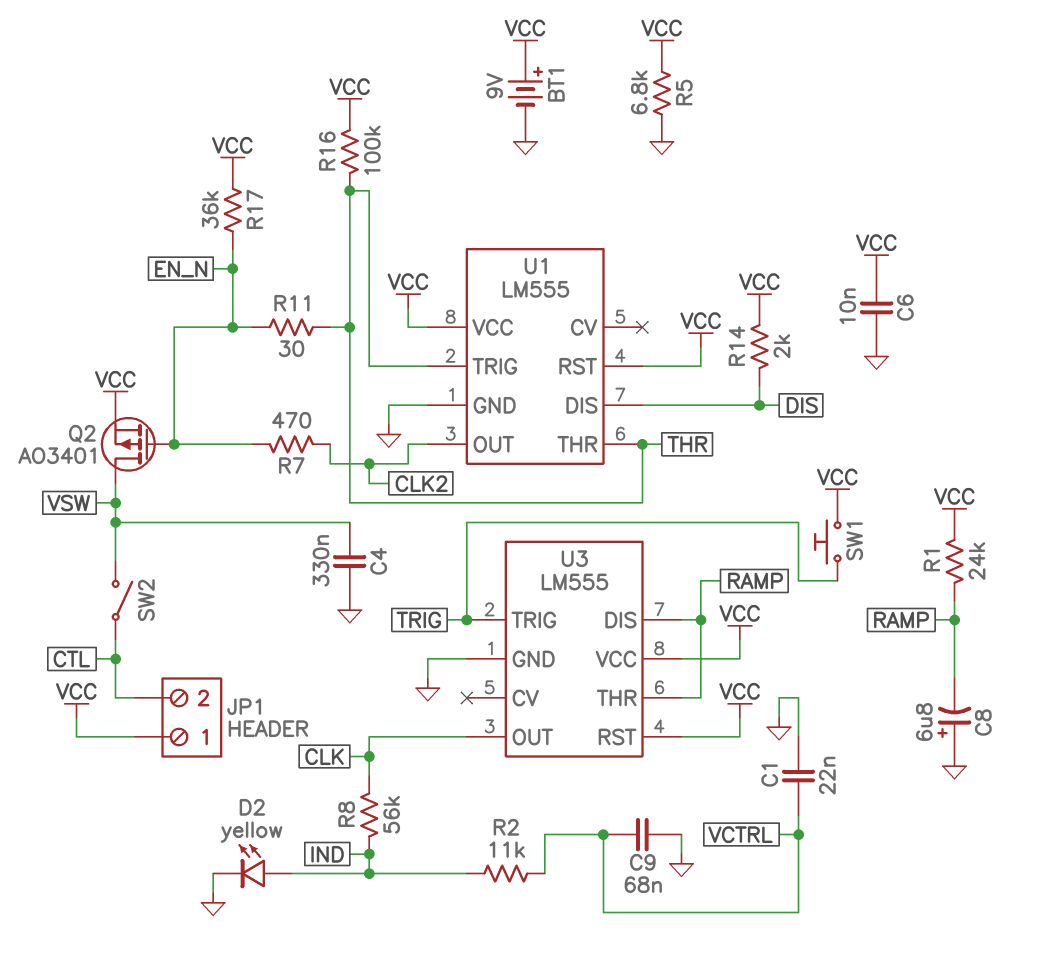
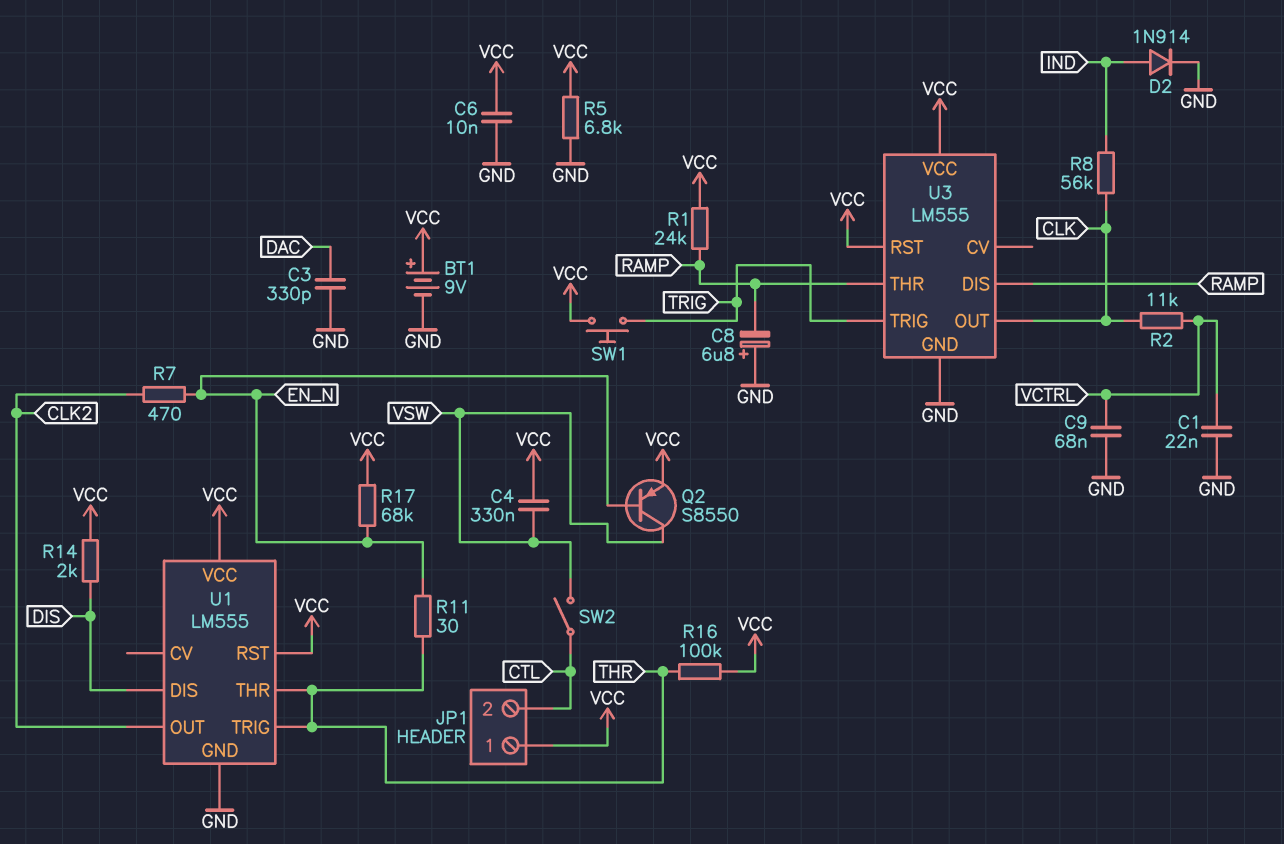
C3: none -> 330pF (DAC, GND)
C4: 330nF (GND, VSW) -> 330nF (VCC, VSW)
D2: LED yellow (A IND, K GND) -> diode 1N914 (A IND, K GND)
Q2: PMOS AO3401 (G EN_N, D VSW, S VCC) -> PNP S8550 (B EN_N, C VSW, E VCC)
R2: 11k (IND, VCTRL) -> 11k (CLK, VCTRL)
R17: 36k (EN_N, VCC) -> 68k (EN_N, VCC)

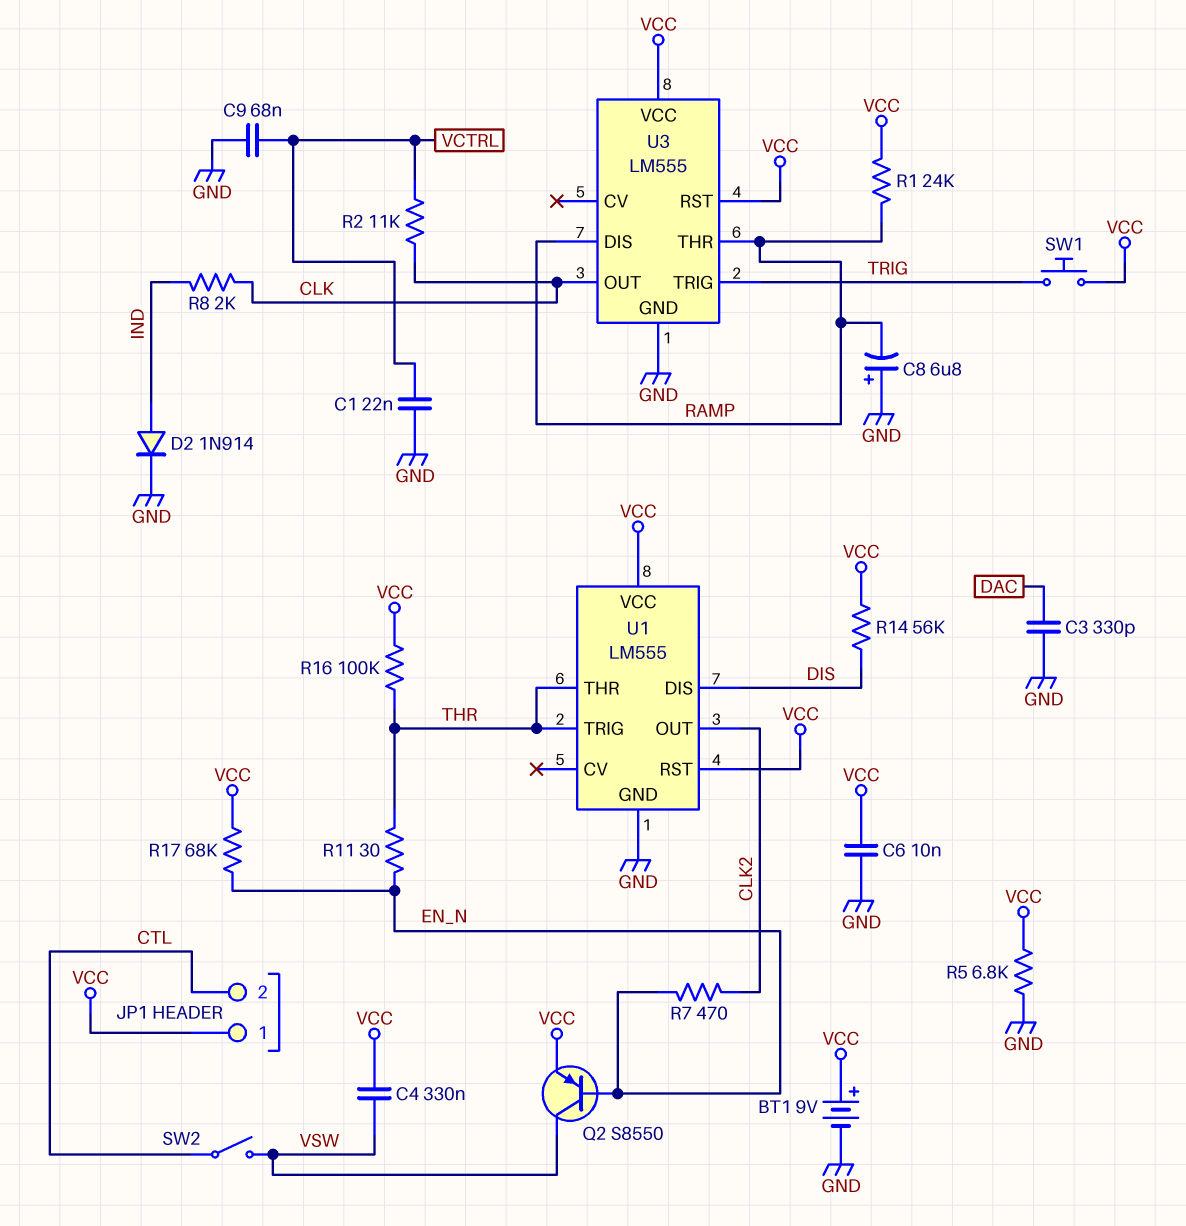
R8: 56k (CLK, IND) -> 2k (CLK, IND)
R14: 2k (DIS, VCC) -> 56k (DIS, VCC)

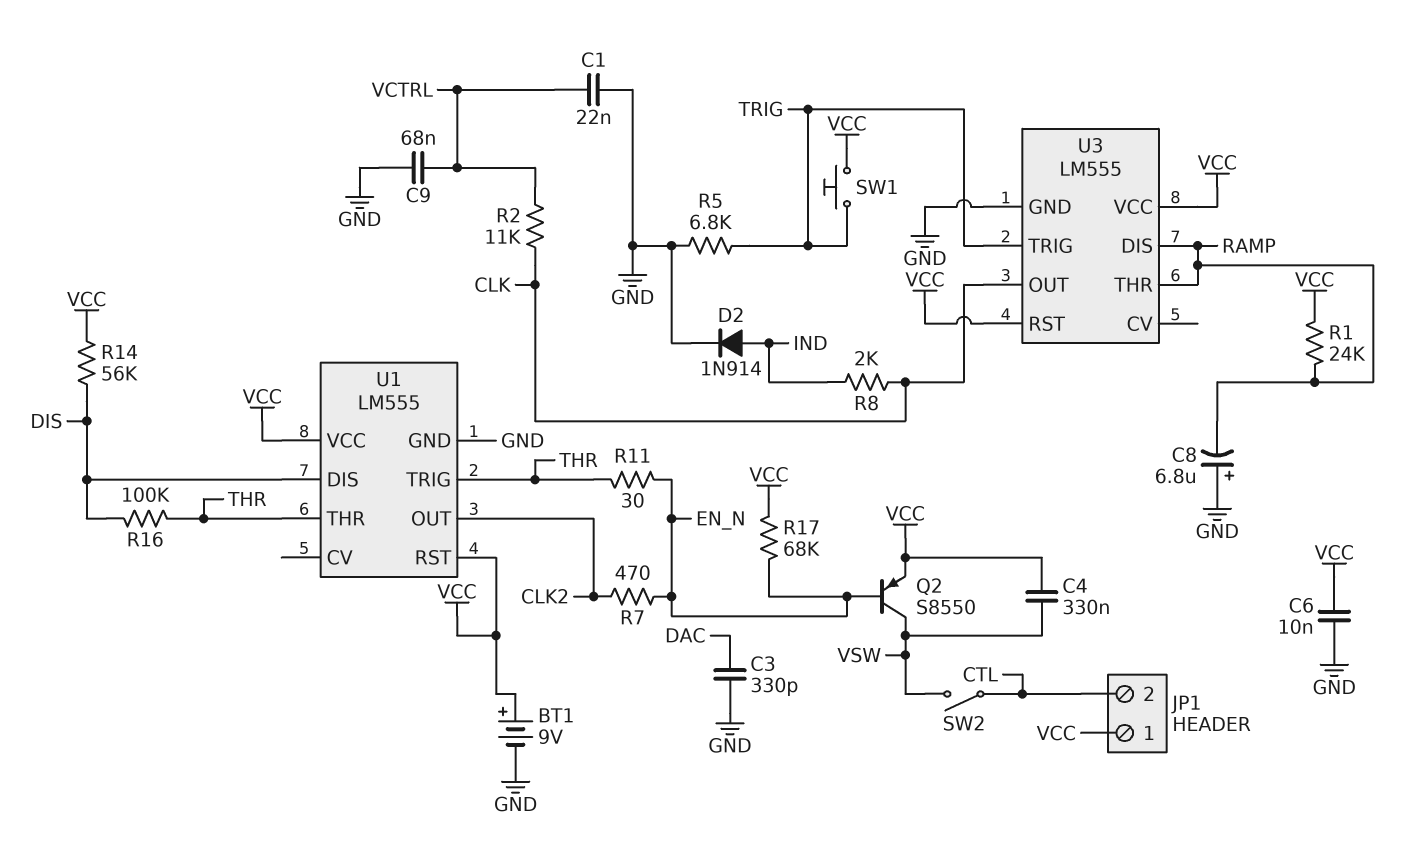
R5: 6.8k (GND, VCC) -> 6.8k (GND, TRIG)
R16: 100k (THR, VCC) -> 100k (DIS, THR)

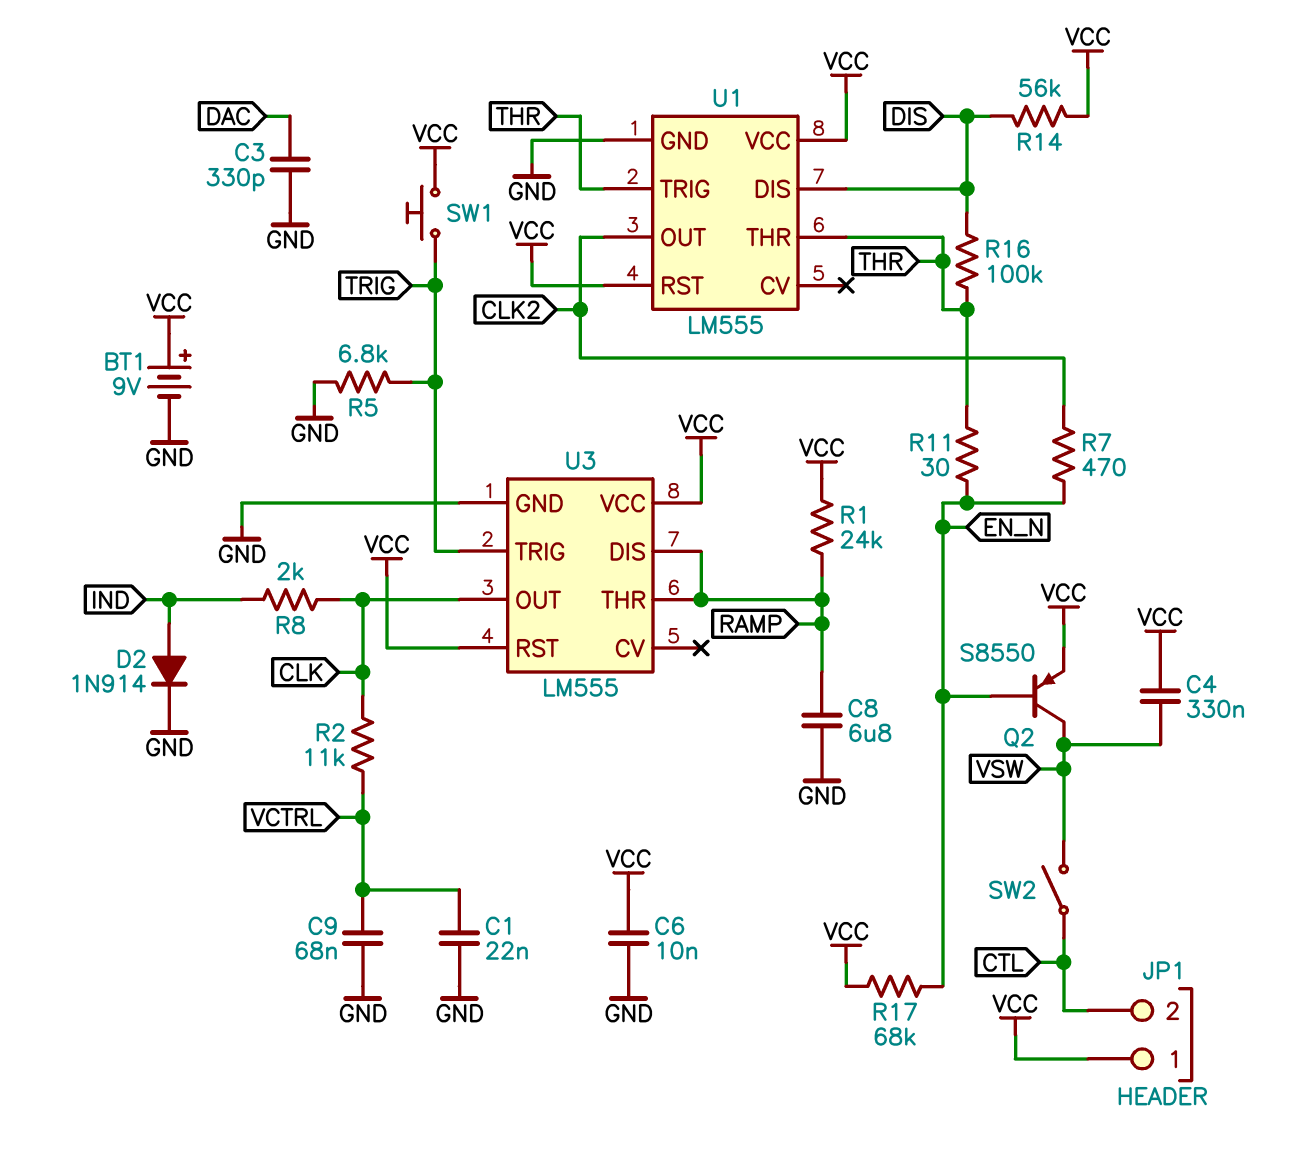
C8: 6.8uF (plus GND, minus RAMP) -> 6.8uF (GND, RAMP)

